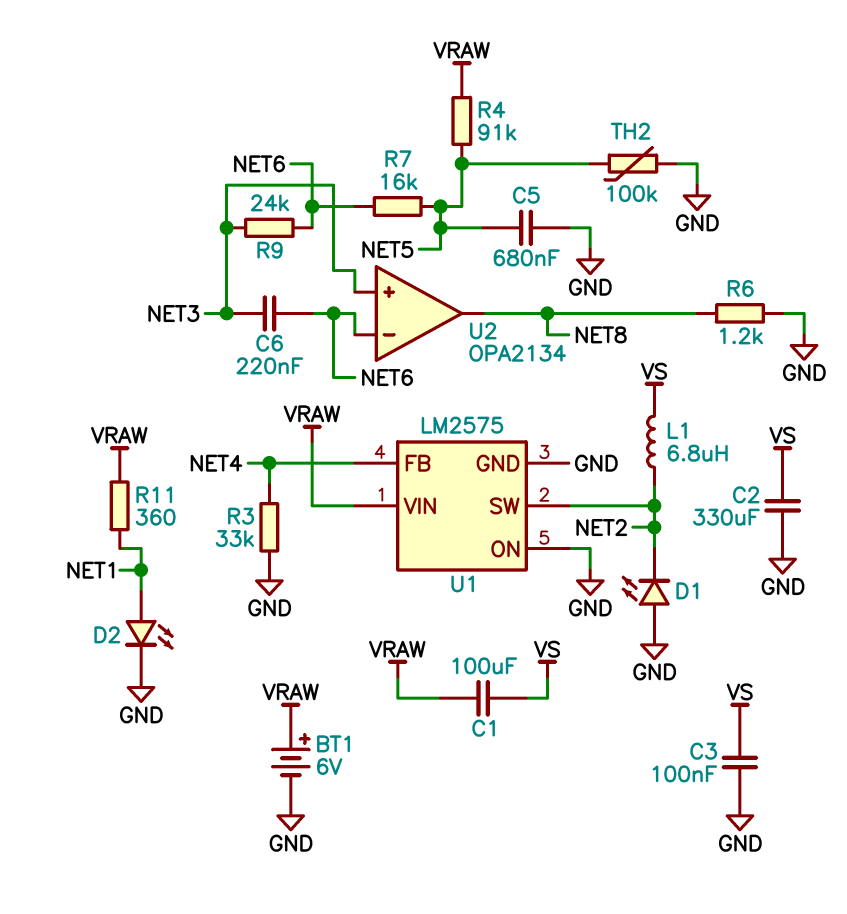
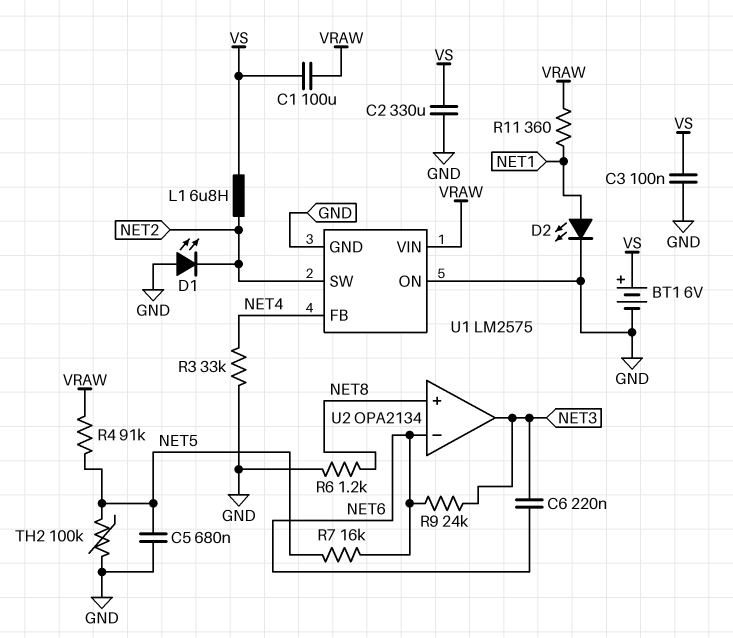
BT1: 6V (plus VRAW, minus GND) -> 6V (plus VS, minus GND)
U2 pin in+: NET3 -> NET8
U2 pin out: NET8 -> NET3

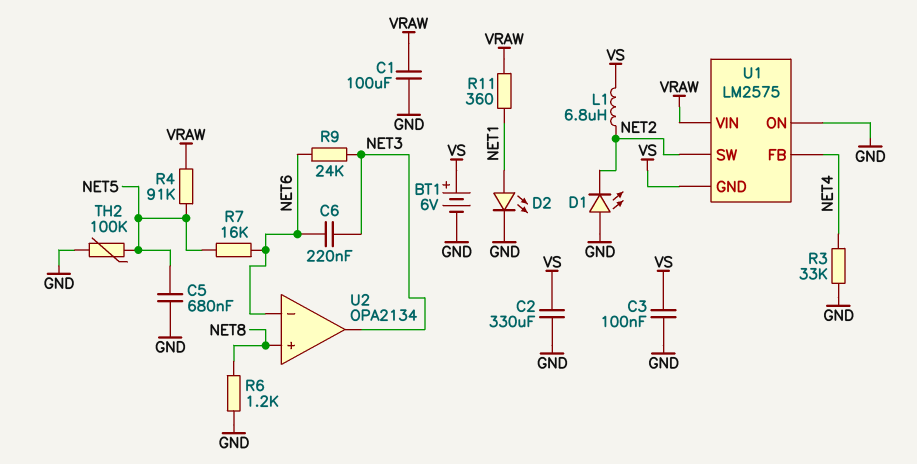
C1: 100uF (VRAW, VS) -> 100uF (GND, VRAW)
U1 pin GND: GND -> VS

